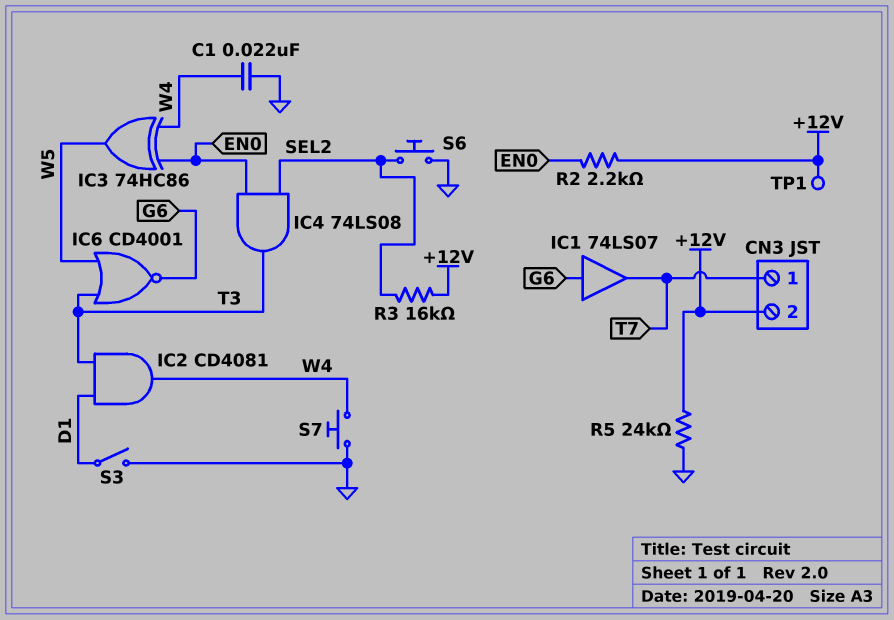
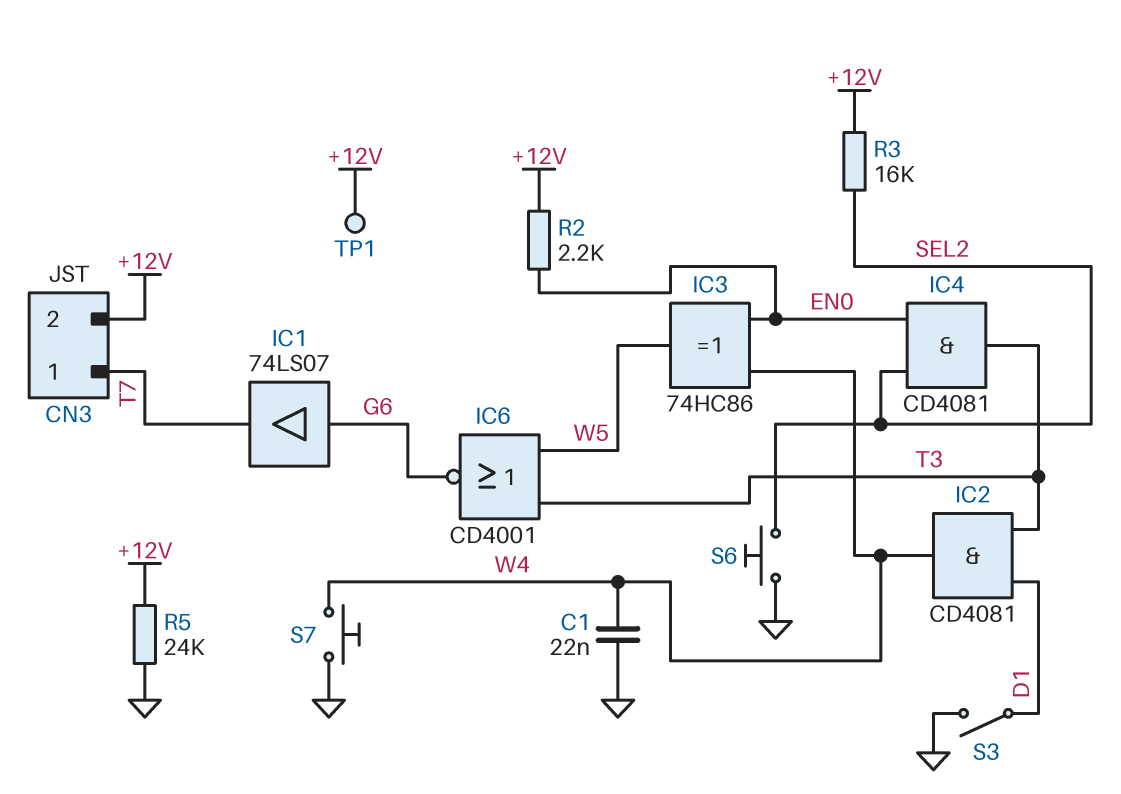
IC4: AND 74LS08 (in EN0, in SEL2, out T3) -> AND CD4081 (in EN0, in SEL2, out T3)

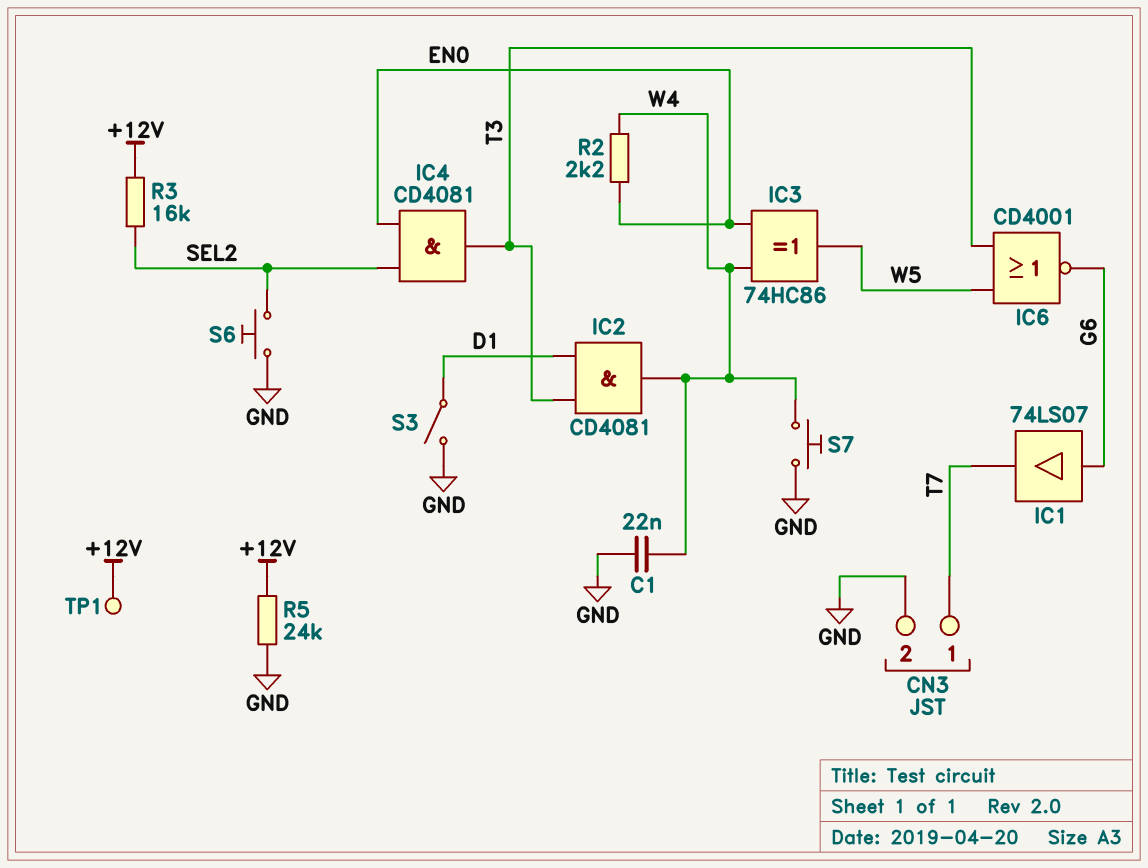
CN3 pin 2: +12V -> GND
R2: 2.2k (+12V, EN0) -> 2.2k (EN0, W4)

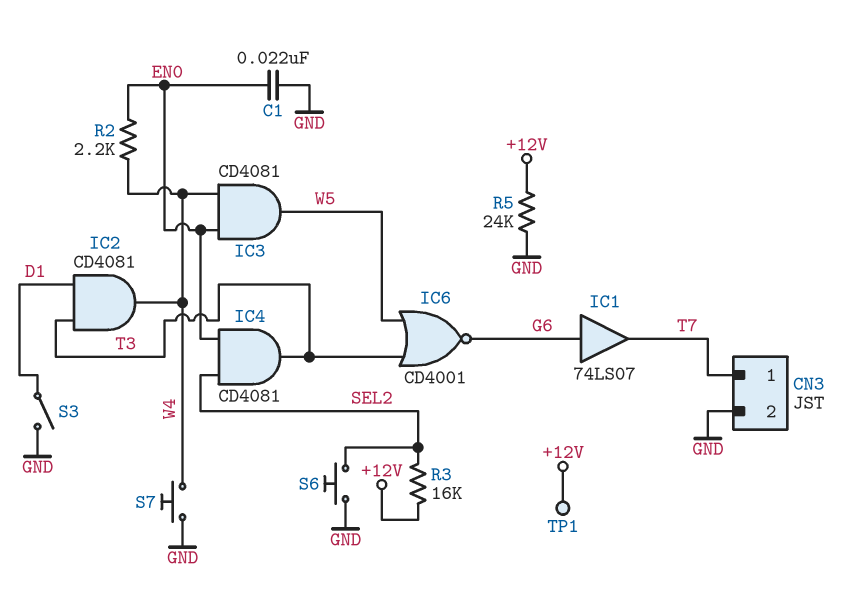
C1: 22nF (GND, W4) -> 22nF (EN0, GND)
IC3: XOR 74HC86 (in EN0, in W4, out W5) -> AND CD4081 (in EN0, in W4, out W5)

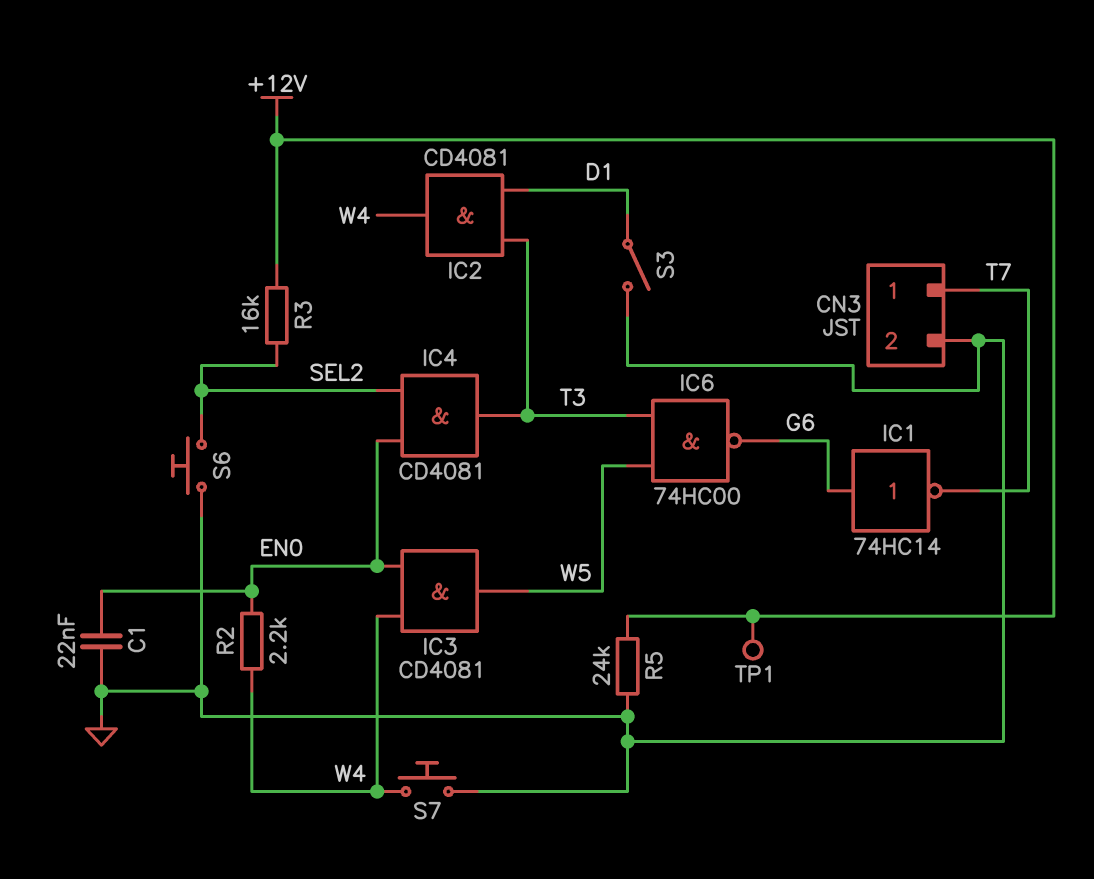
IC1: buffer 74LS07 (in G6, out T7) -> NOT 74HC14 (in G6, out T7)
IC6: NOR CD4001 (in T3, in W5, out G6) -> NAND 74HC00 (in T3, in W5, out G6)

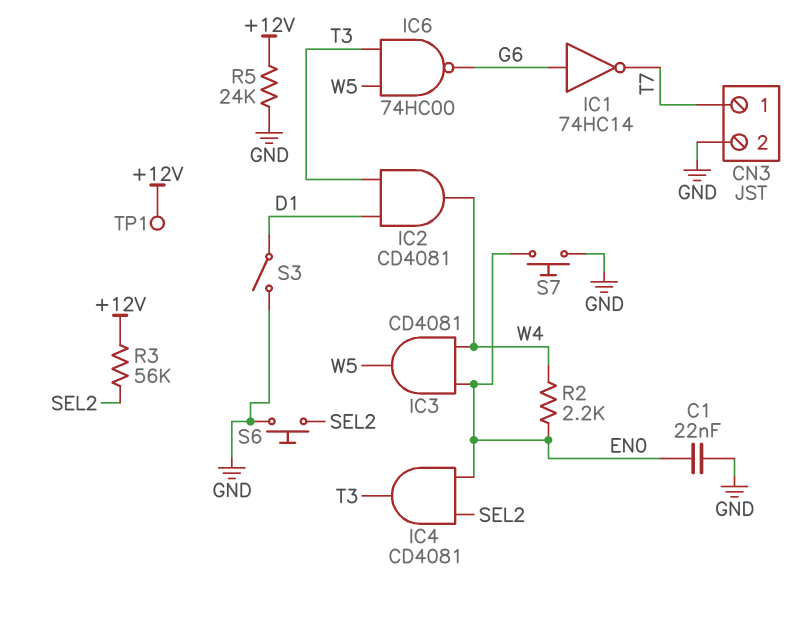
R3: 16k (+12V, SEL2) -> 56k (+12V, SEL2)
S7: button (GND, W4) -> button (EN0, GND)

